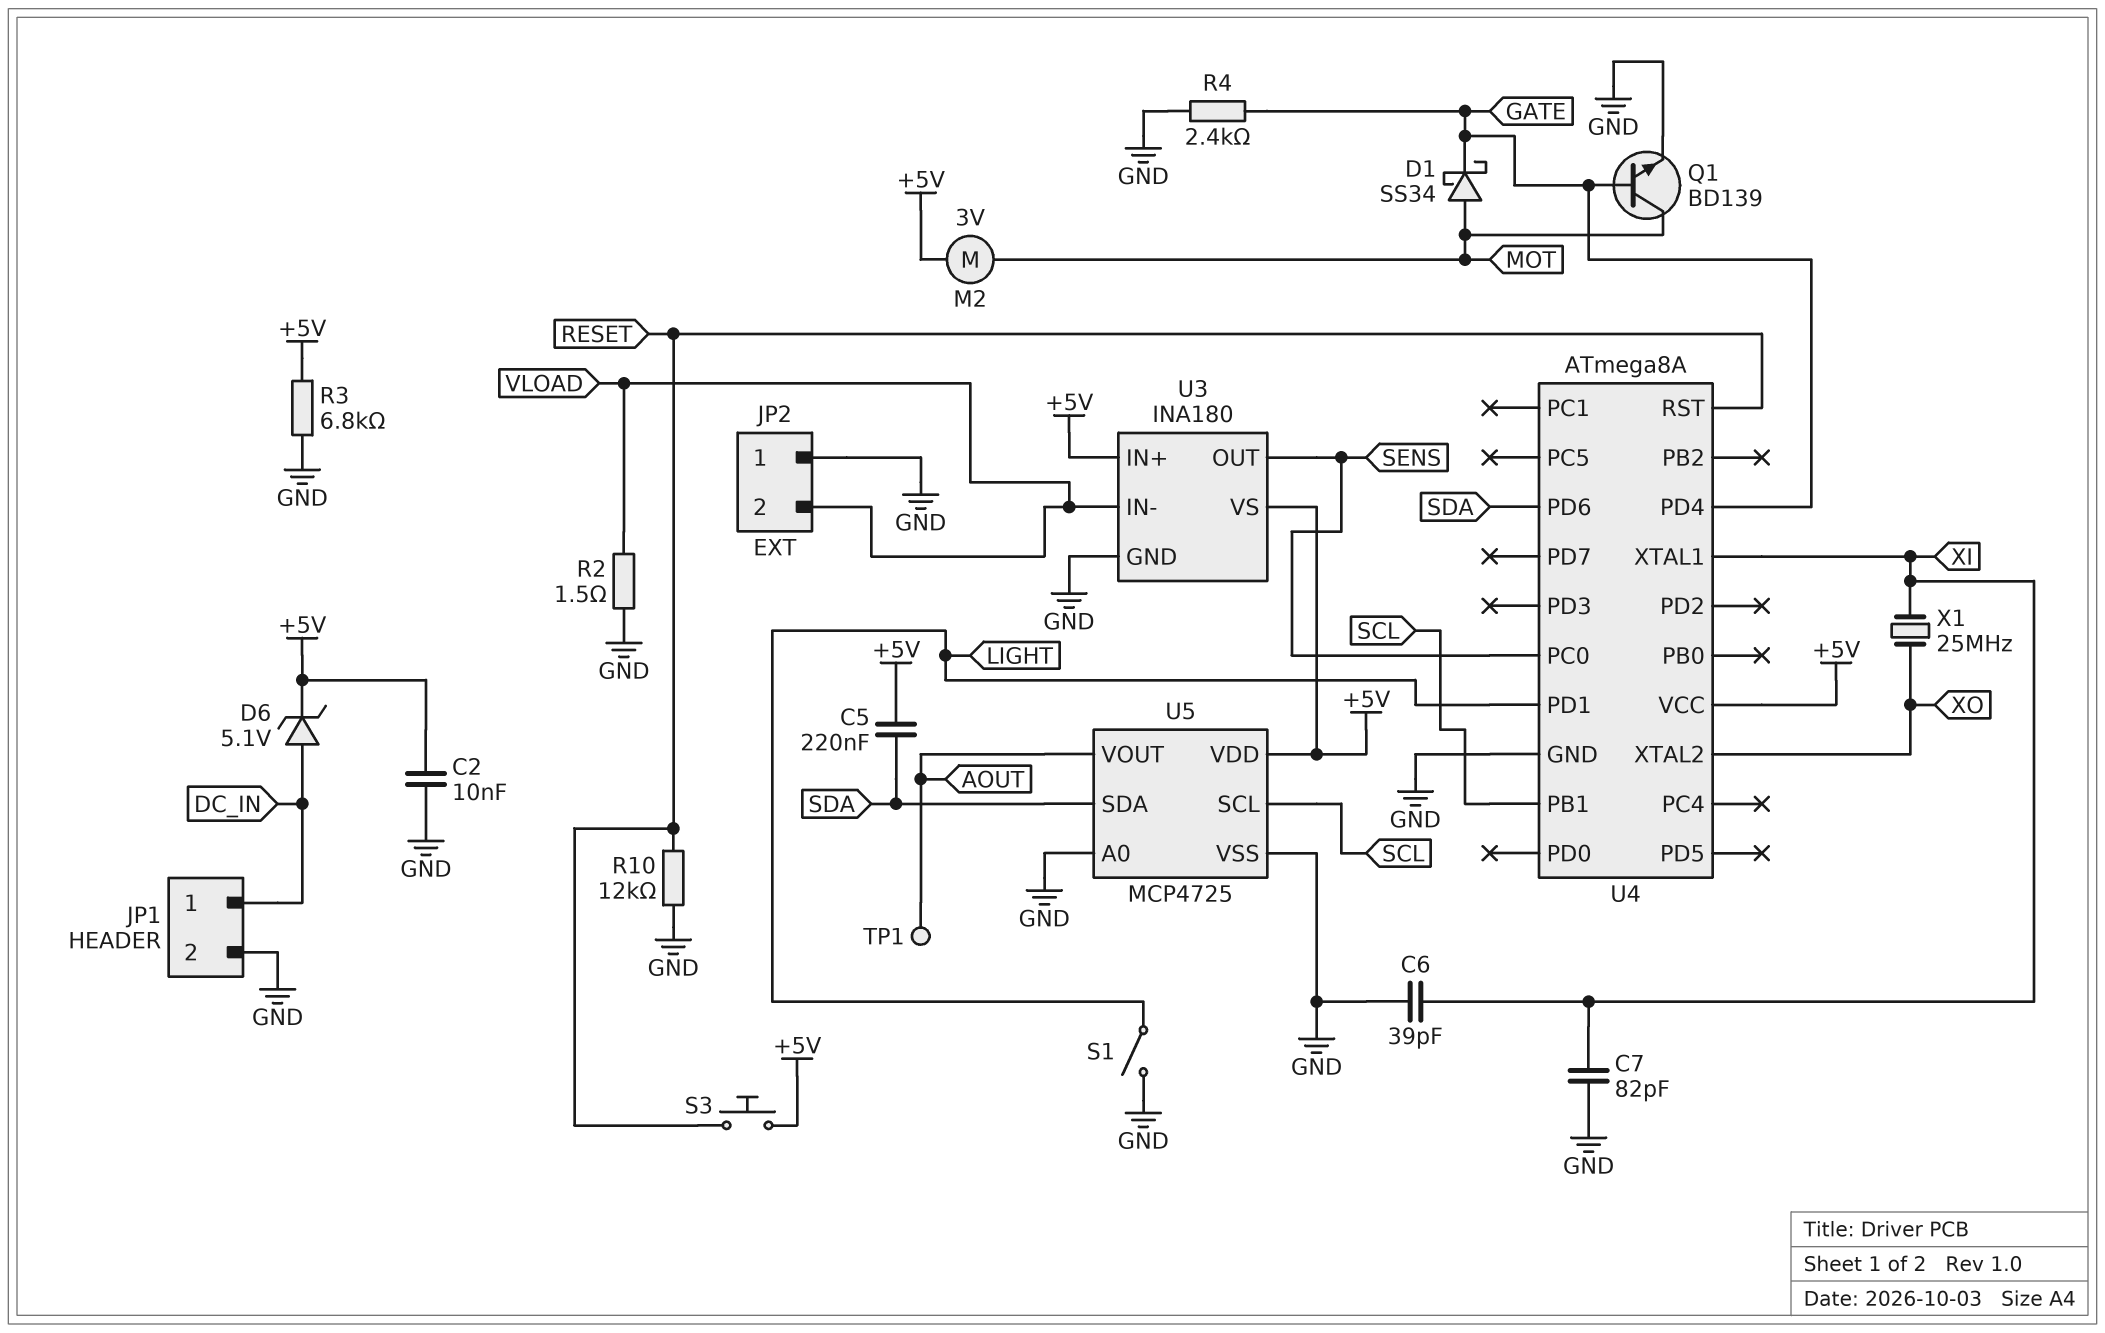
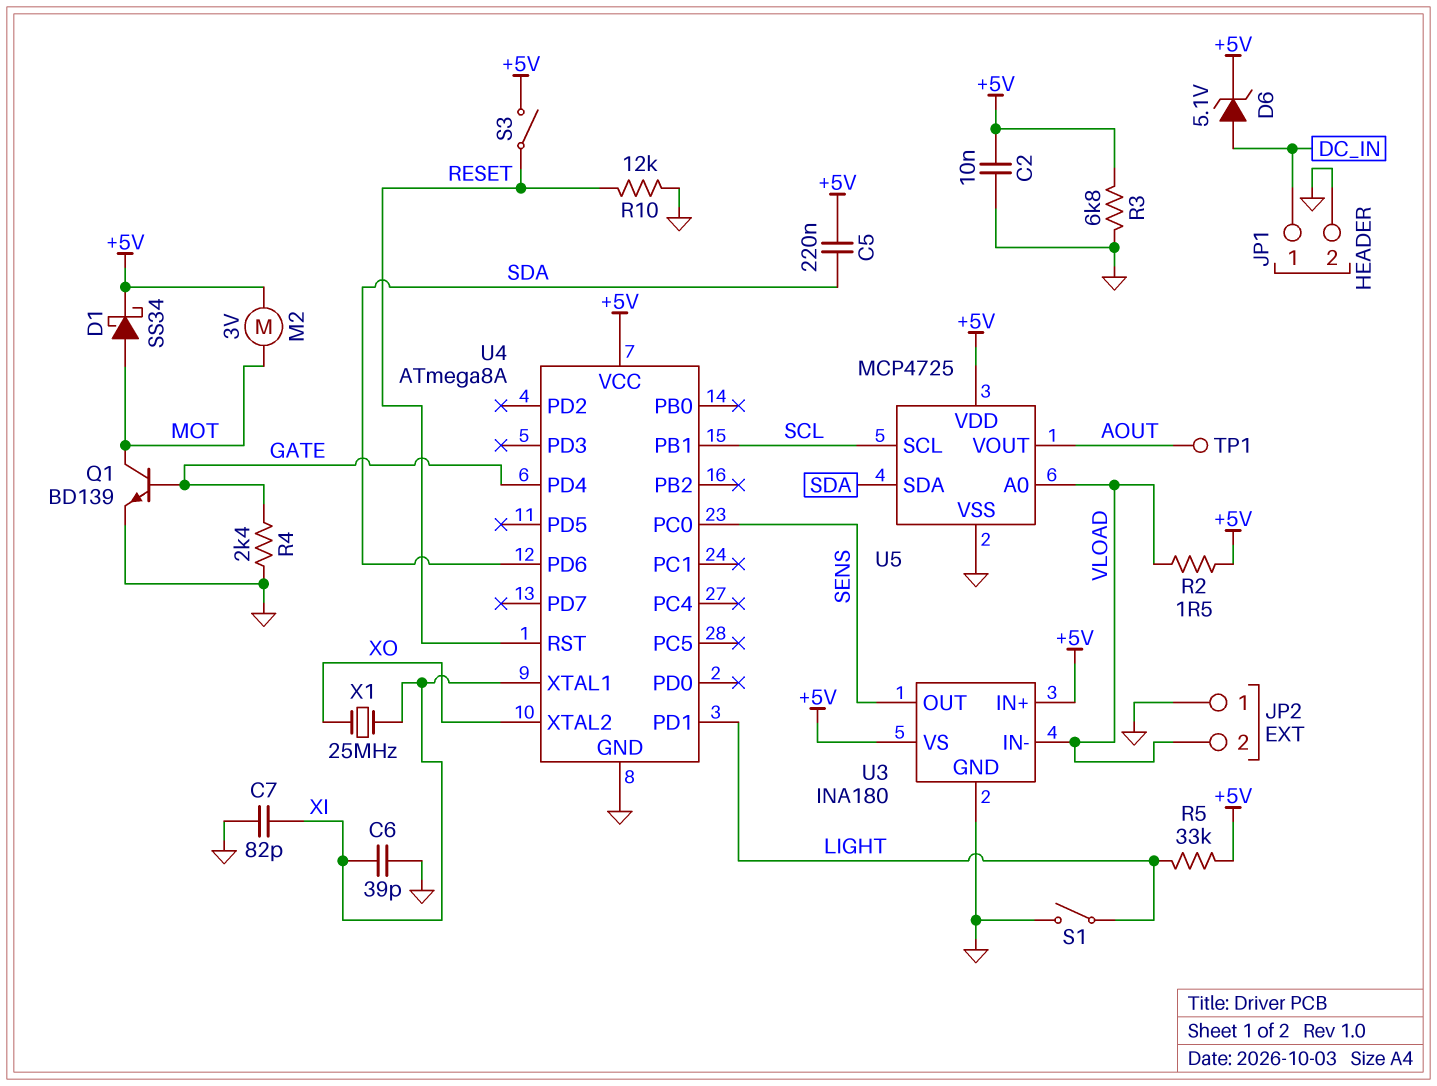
D1: schottky SS34 (A MOT, K GATE) -> schottky SS34 (A MOT, K +5V)
R2: 1.5 (GND, VLOAD) -> 1.5 (+5V, VLOAD)
R5: none -> 33k (+5V, LIGHT)
S3: button (+5V, RESET) -> switch (+5V, RESET)
U5 pin A0: GND -> VLOAD

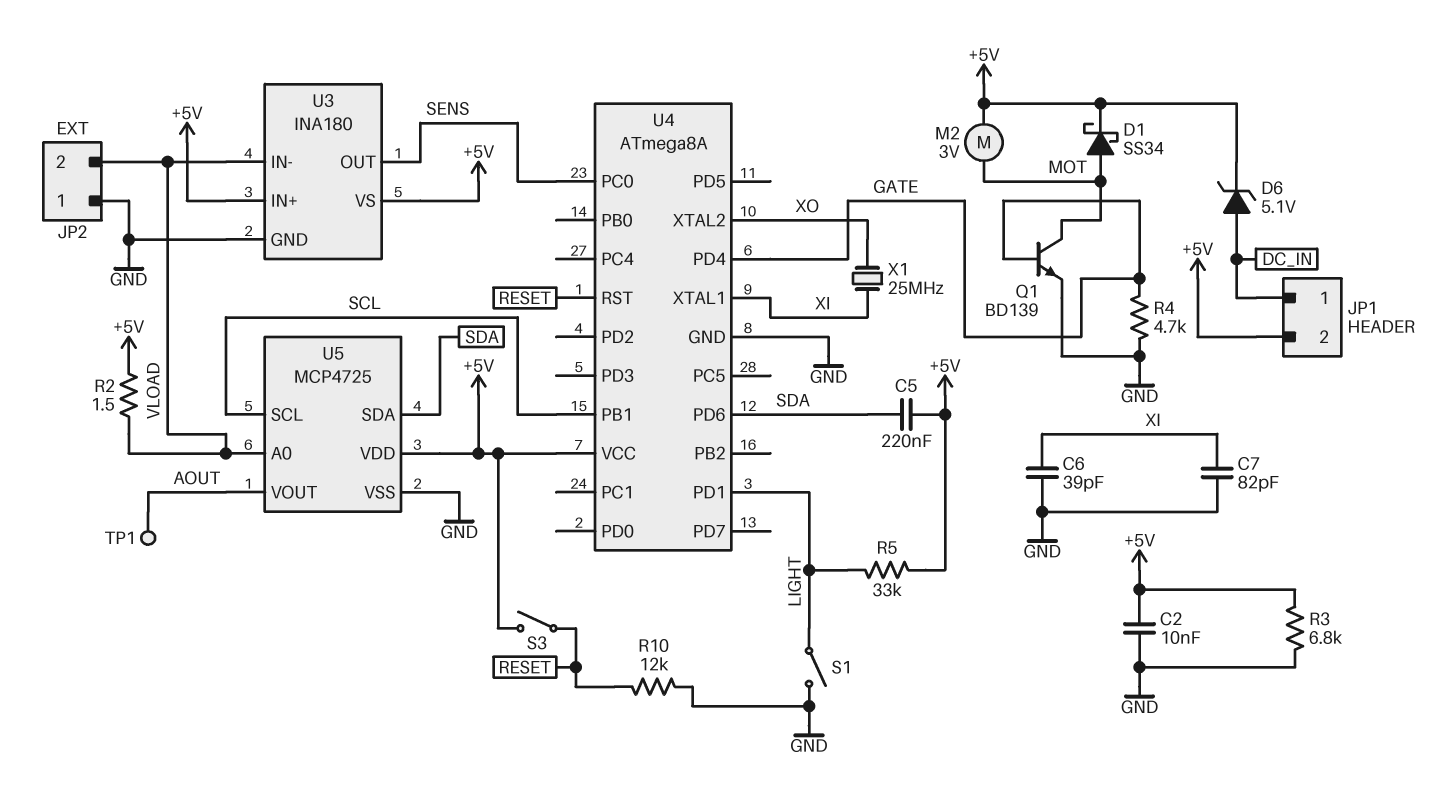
JP1 pin 2: GND -> +5V
R4: 2.4k (GATE, GND) -> 4.7k (GATE, GND)

